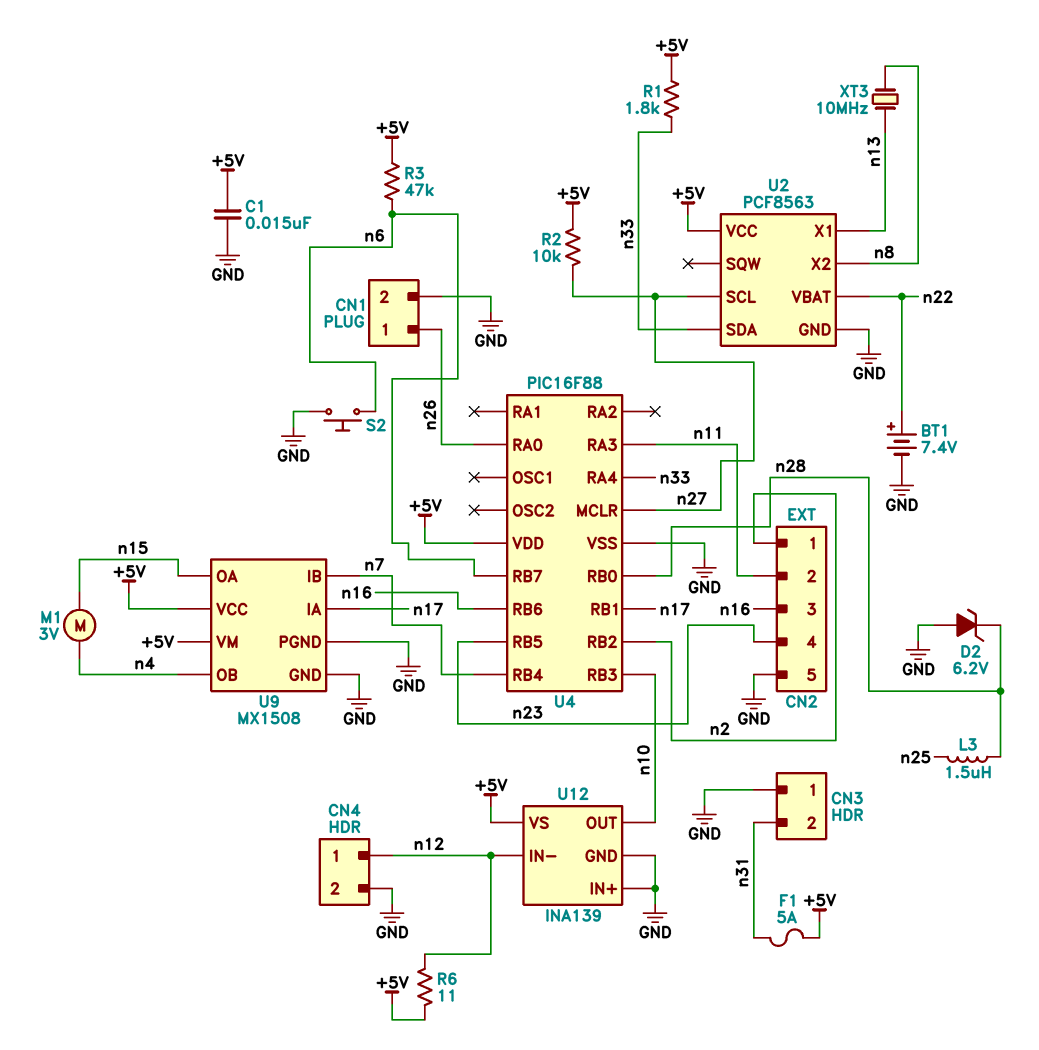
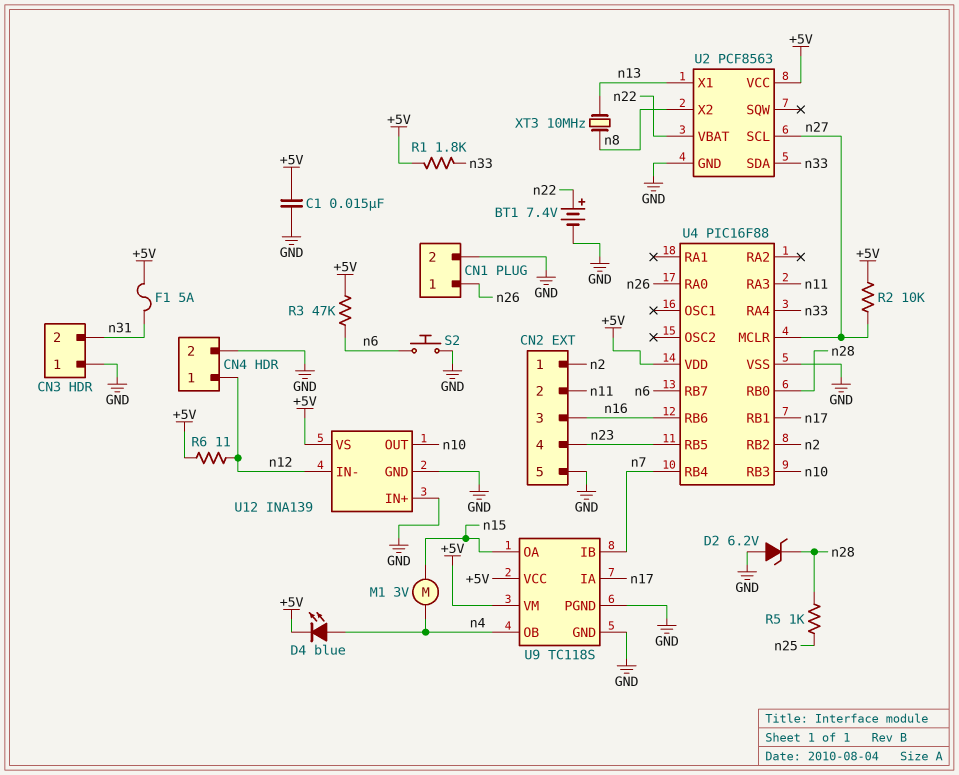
D4: none -> LED blue (A n4, K +5V)
L3: 1.5uH (n25, n28) -> none
R5: none -> 1k (n25, n28)
U9: MX1508 -> TC118S

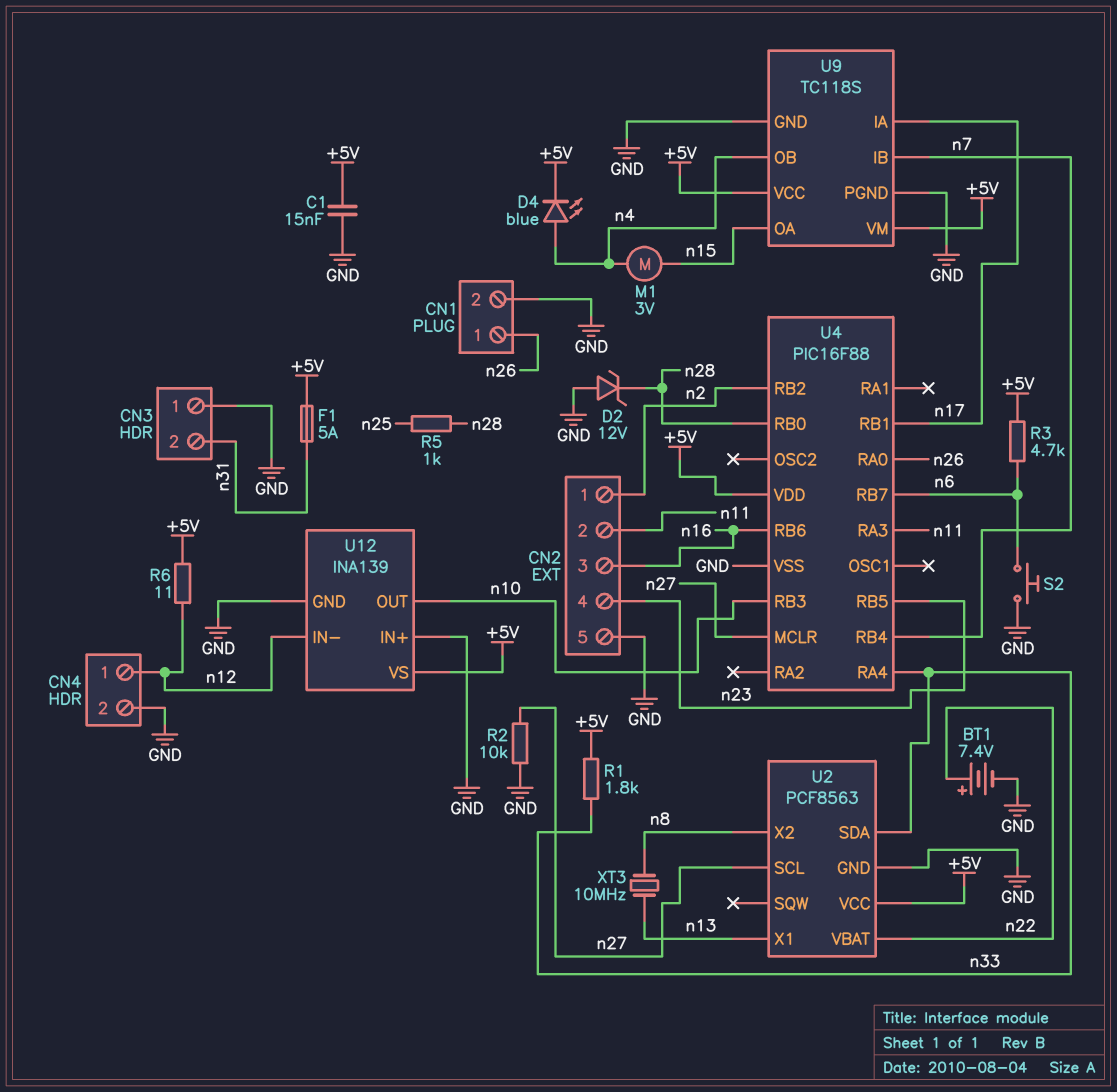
D2: zener 6.2V (A GND, K n28) -> zener 12V (A GND, K n28)
R2: 10k (+5V, n27) -> 10k (GND, n27)
R3: 47k (+5V, n6) -> 4.7k (+5V, n6)

